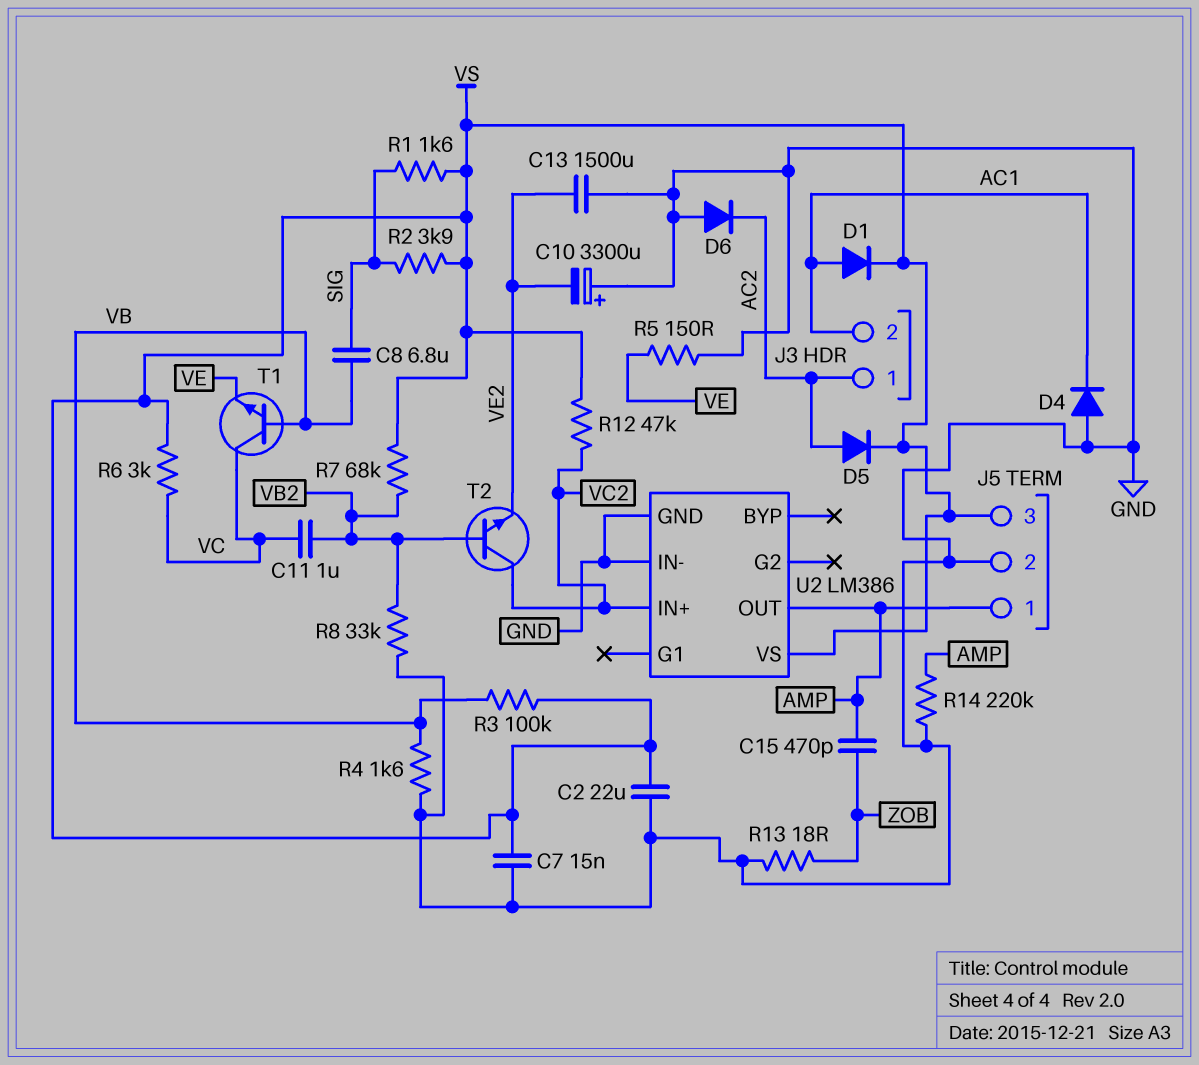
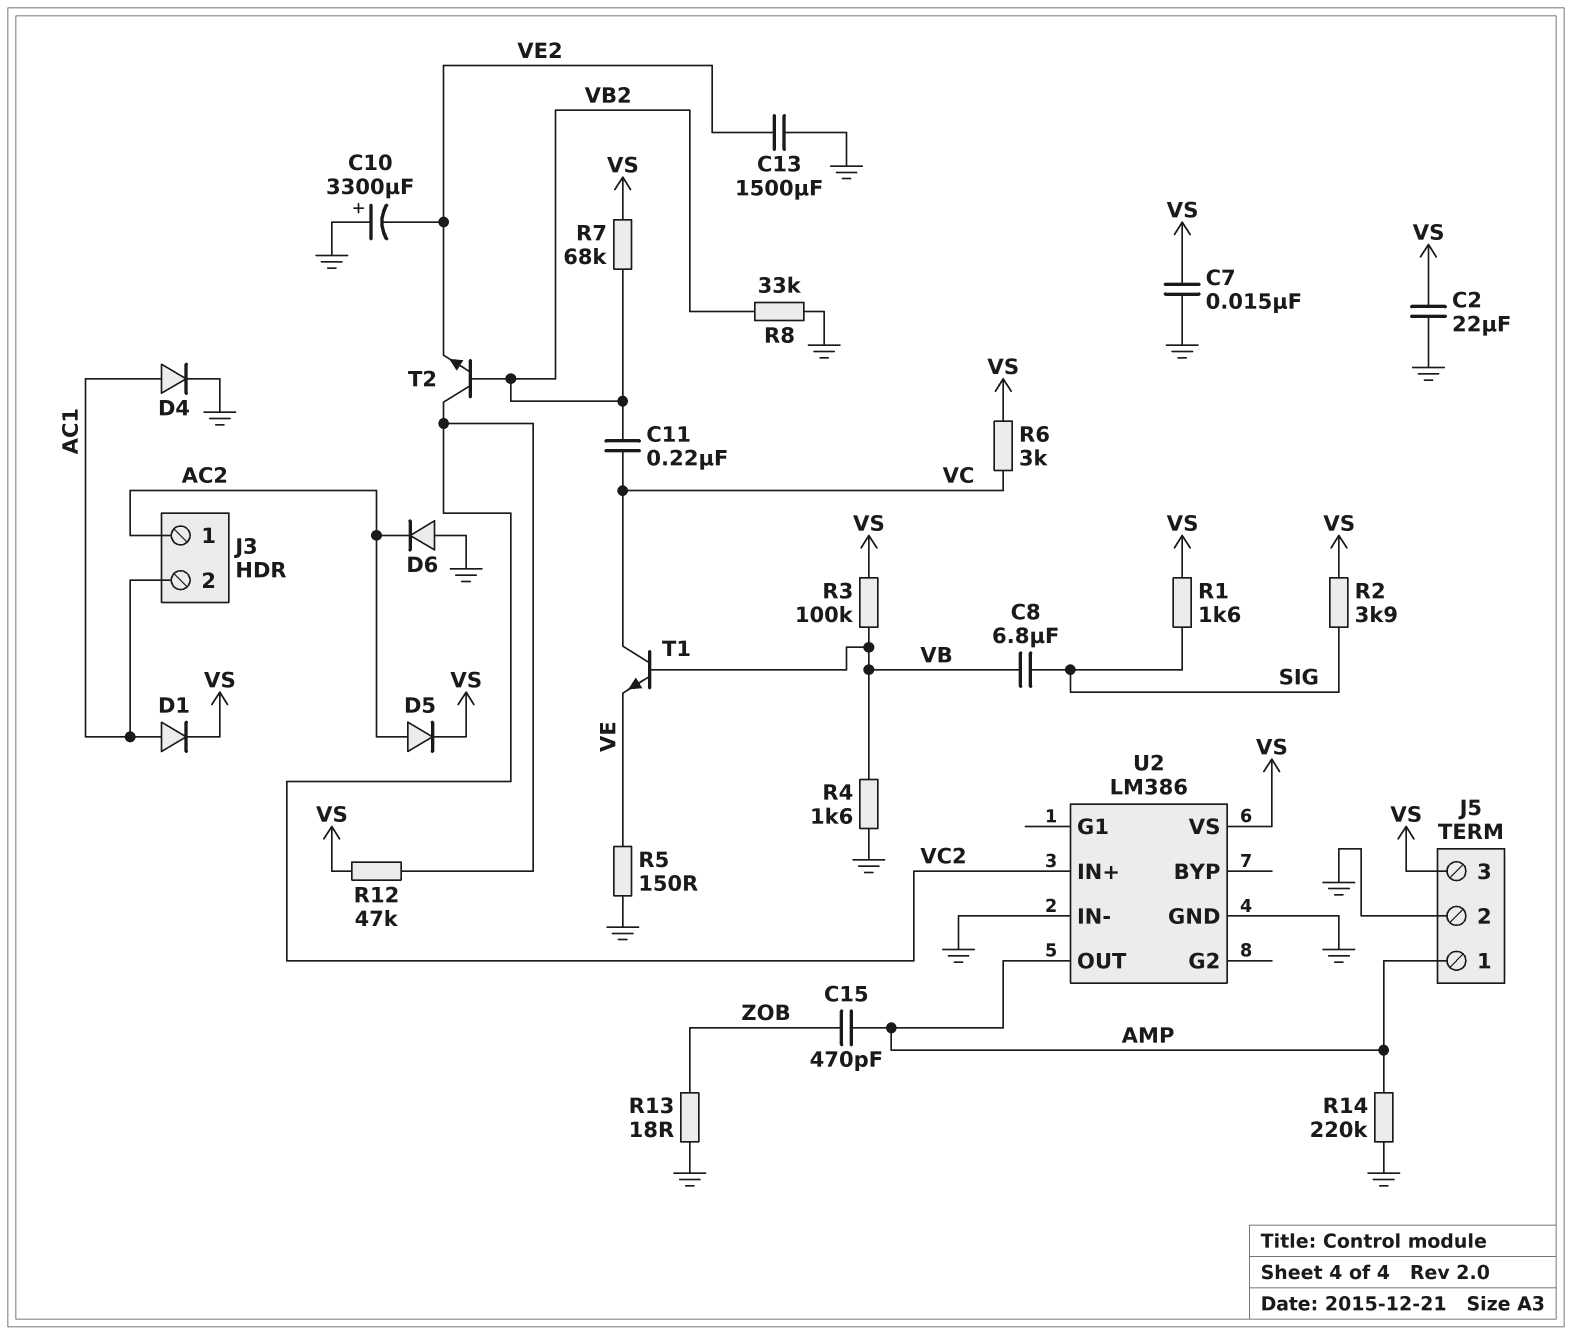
C11: 1uF (VB2, VC) -> 220nF (VB2, VC)
D4: diode (A GND, K AC1) -> diode (A AC1, K GND)

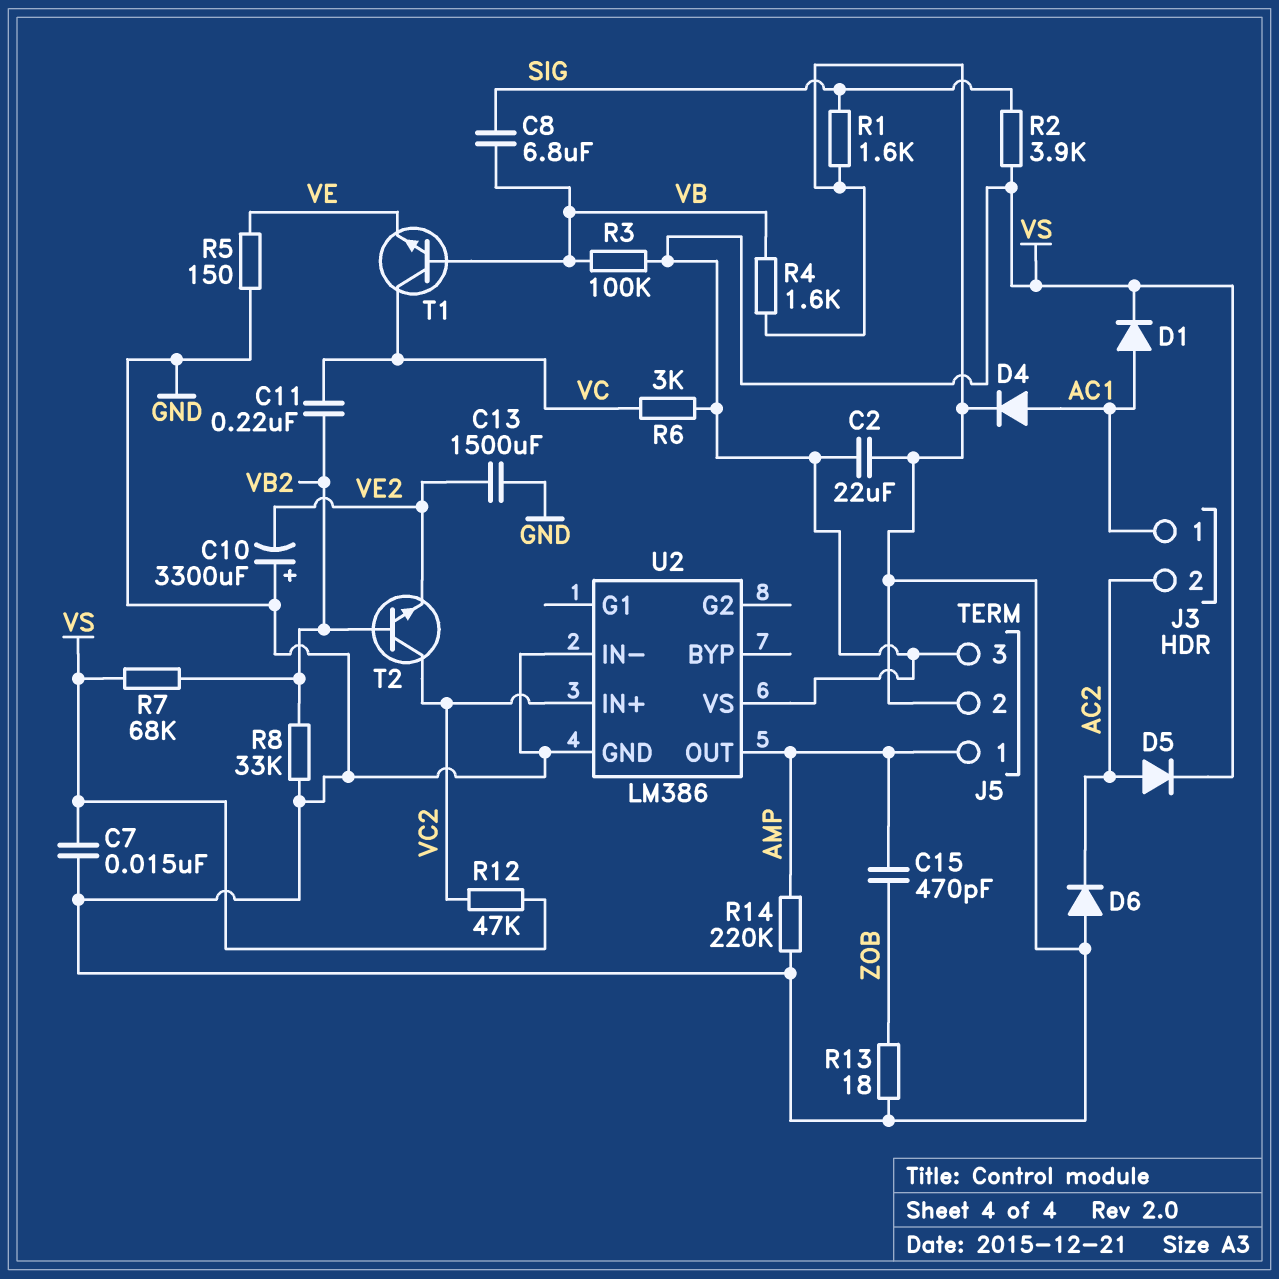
J3 pin 1: AC2 -> AC1
J3 pin 2: AC1 -> AC2
R1: 1.6k (SIG, VS) -> 1.6k (GND, SIG)

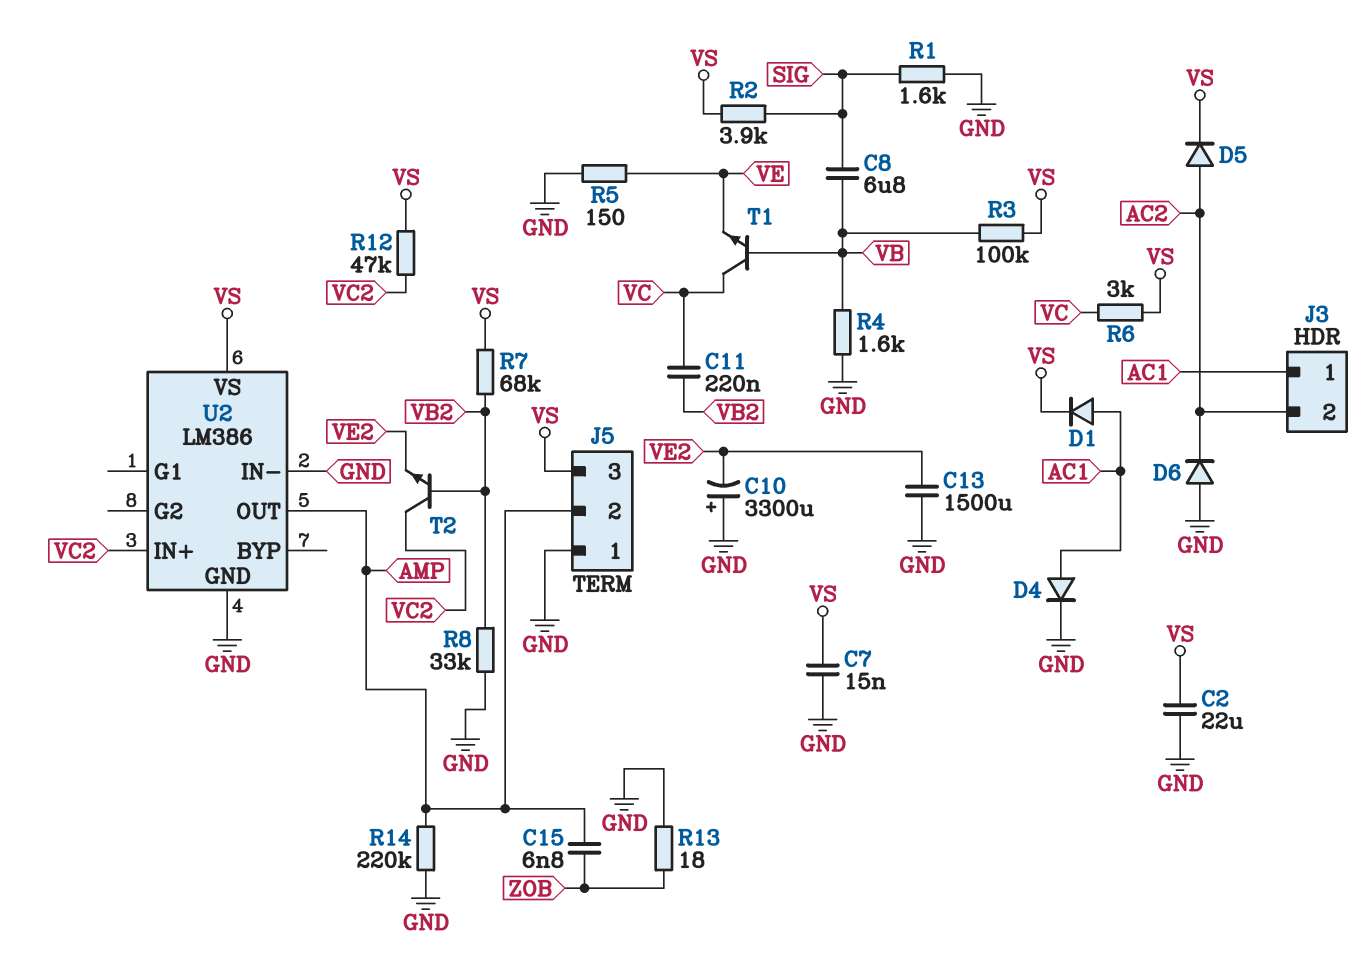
C15: 470pF (AMP, ZOB) -> 6.8nF (AMP, ZOB)
J5 pin 1: AMP -> GND
J5 pin 2: GND -> AMP

